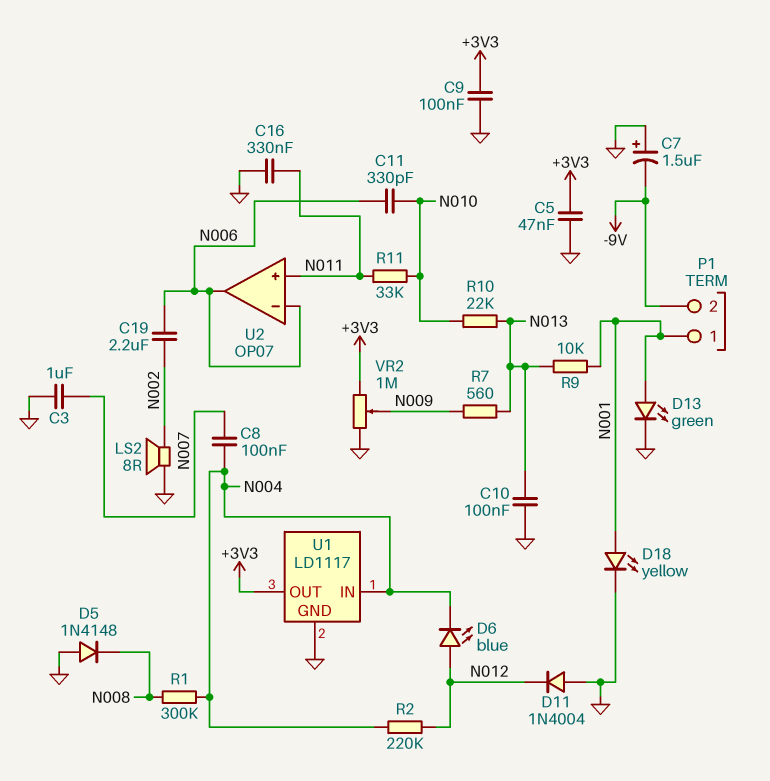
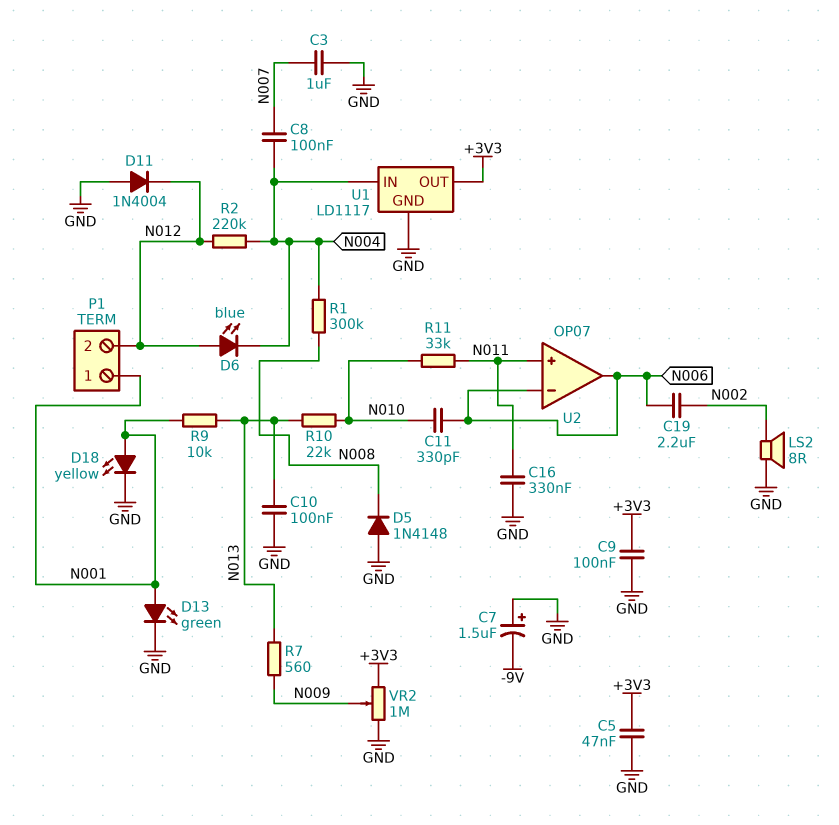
P1 pin 2: -9V -> N012

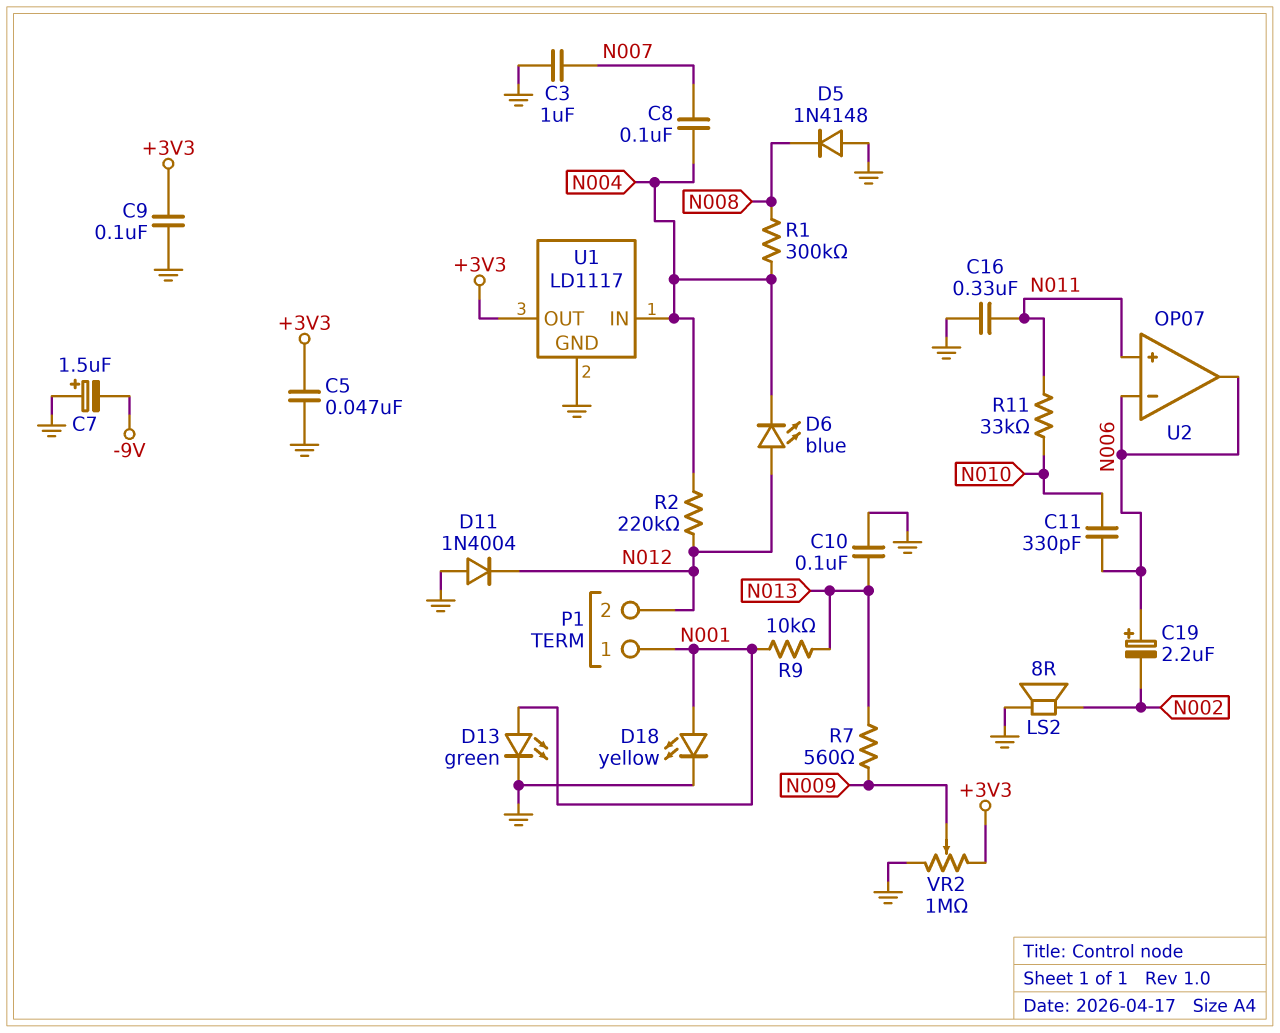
C19: 2.2uF (N002, N006) -> 2.2uF (plus N006, minus N002)
R10: 22k (N010, N013) -> none

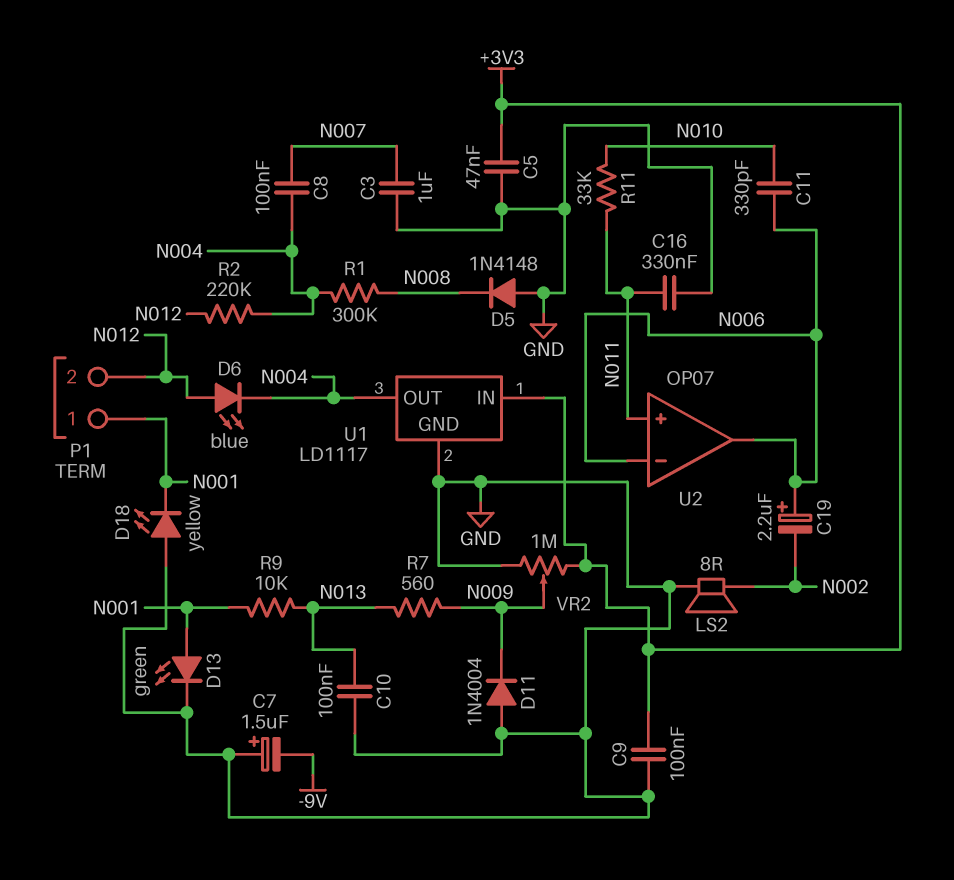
D11: diode 1N4004 (A GND, K N012) -> diode 1N4004 (A GND, K N009)
D18: LED yellow (A N001, K GND) -> LED yellow (A GND, K N001)
U1 pin IN: N004 -> +3V3
U1 pin OUT: +3V3 -> N004

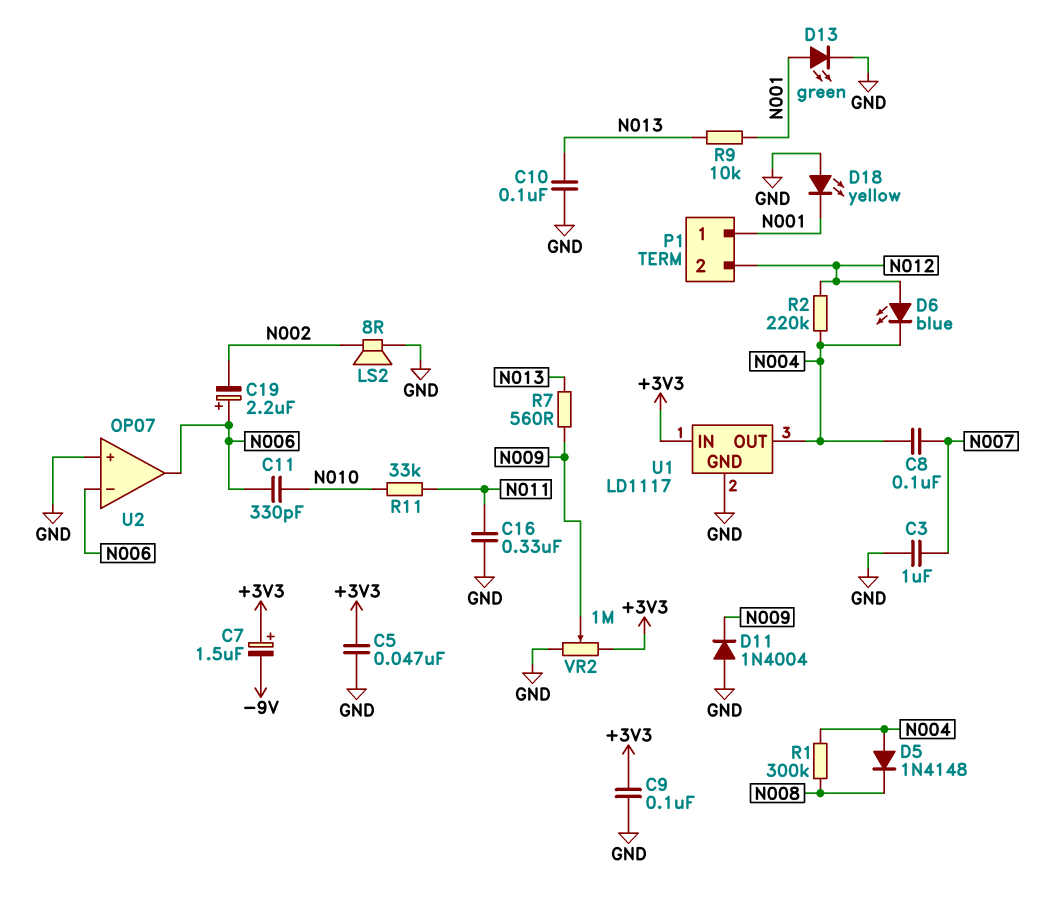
C7: 1.5uF (plus GND, minus -9V) -> 1.5uF (plus +3V3, minus -9V)
D5: diode 1N4148 (A GND, K N008) -> diode 1N4148 (A N004, K N008)
U2 pin in+: N011 -> GND

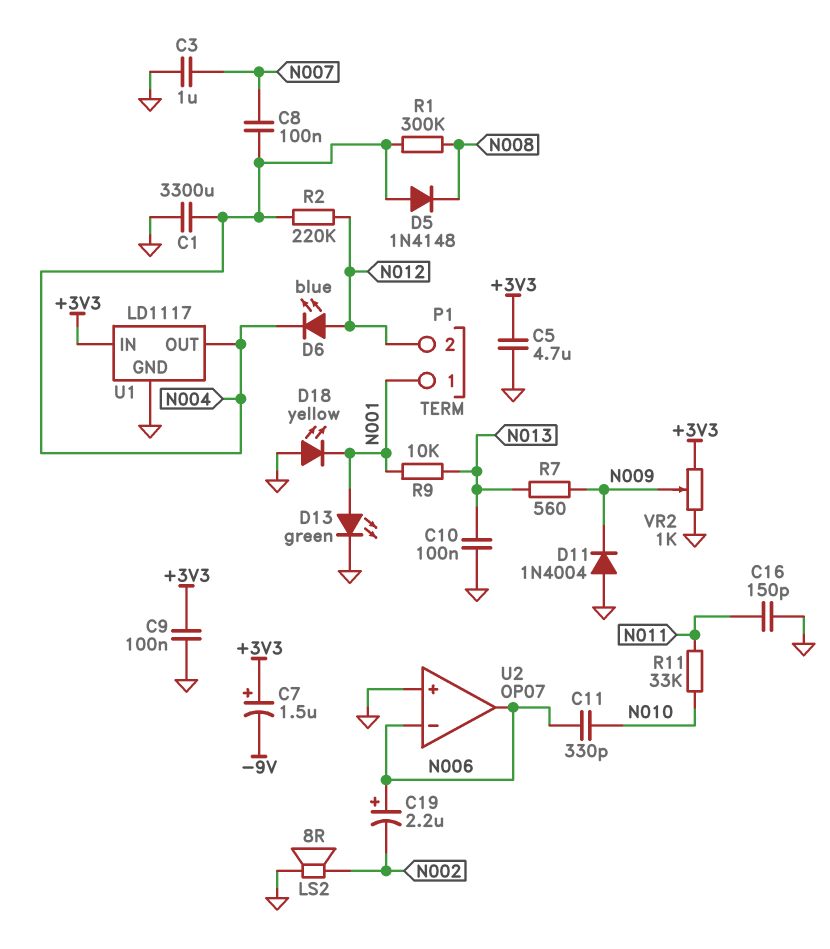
C1: none -> 3300uF (GND, N004)
C5: 47nF (+3V3, GND) -> 4.7uF (+3V3, GND)
C16: 330nF (GND, N011) -> 150pF (GND, N011)
VR2: 1M (+3V3, GND, wiper N009) -> 1k (+3V3, GND, wiper N009)

